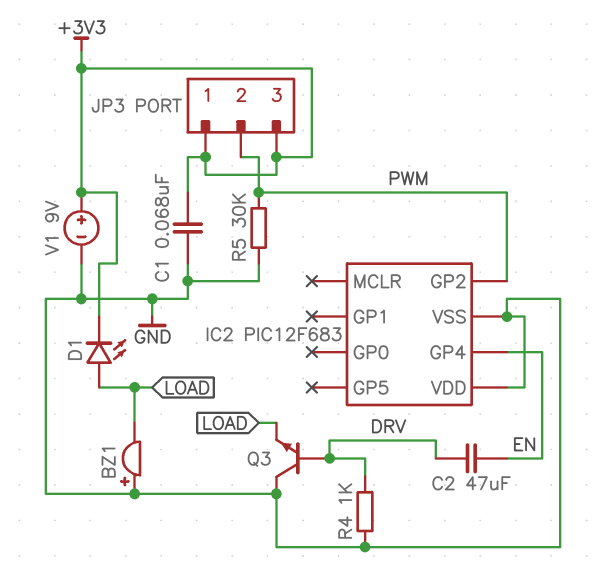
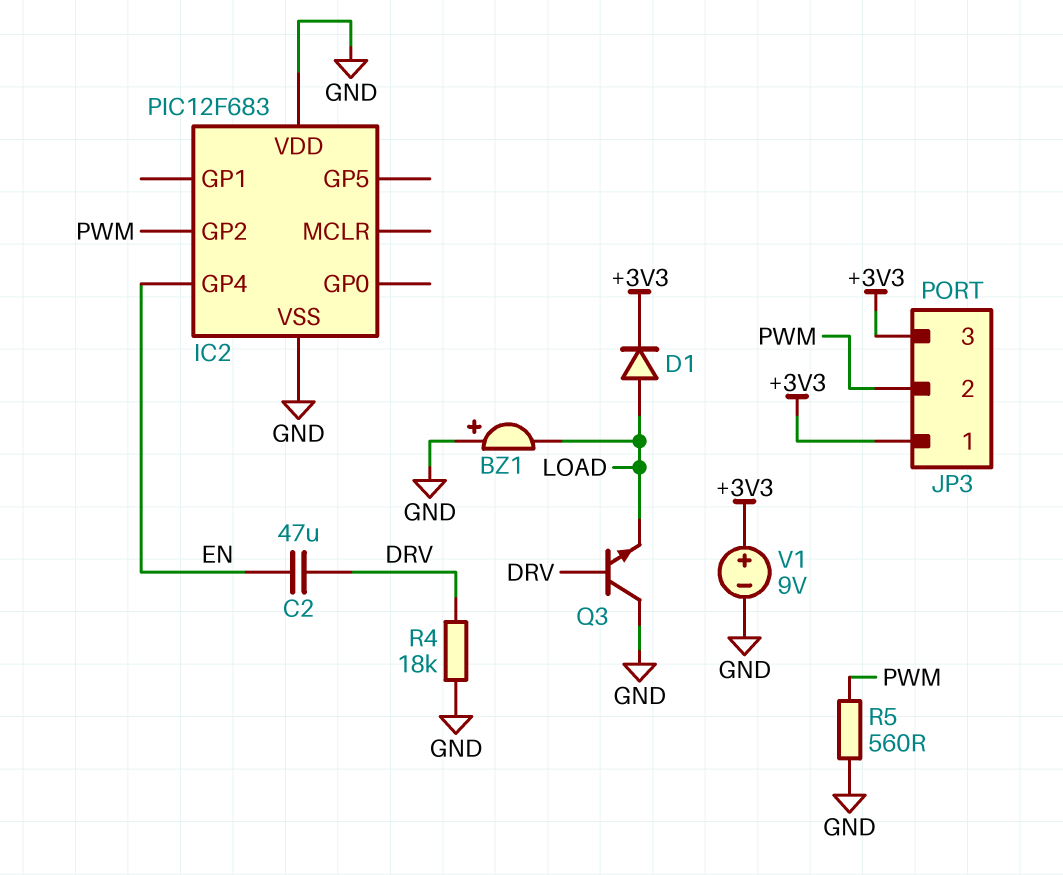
C1: 68nF (+3V3, GND) -> none
D1: LED (A LOAD, K +3V3) -> diode (A LOAD, K +3V3)
R4: 1k (DRV, GND) -> 18k (DRV, GND)
R5: 30k (GND, PWM) -> 560 (GND, PWM)

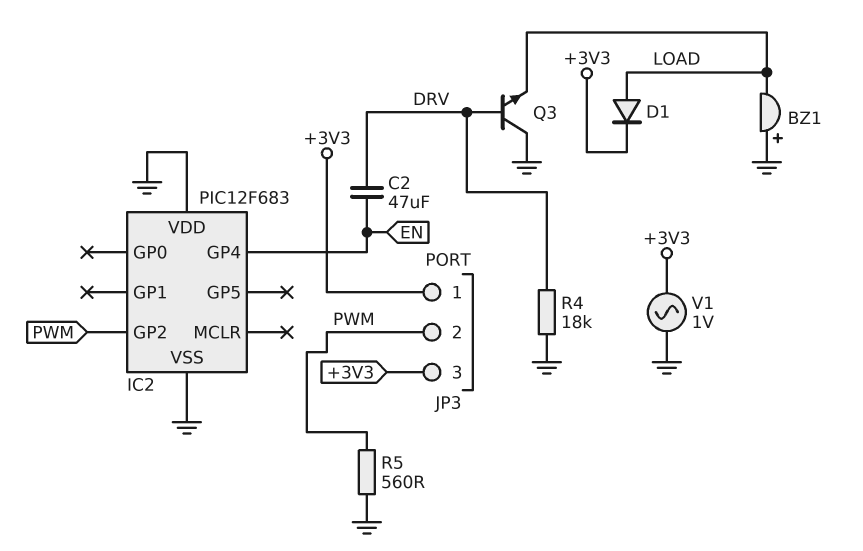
V1: 9V (plus +3V3, minus GND) -> AC 1V (+3V3, GND)

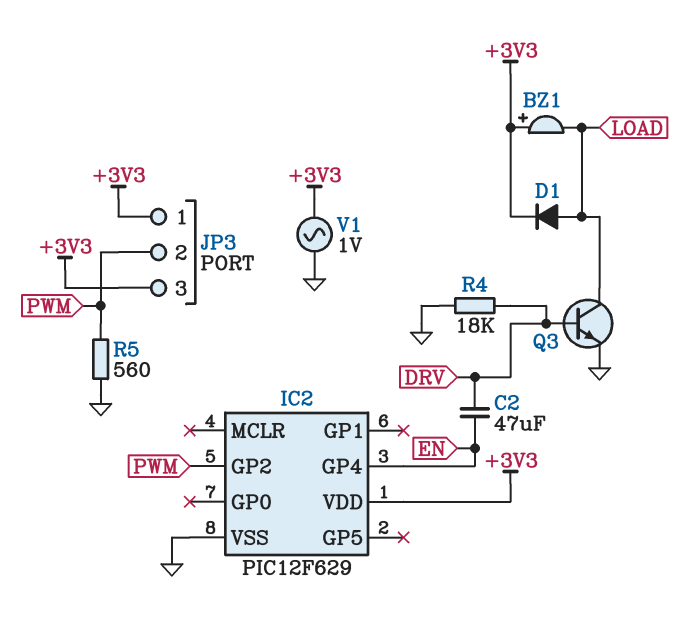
BZ1: buzzer (plus GND, minus LOAD) -> buzzer (plus +3V3, minus LOAD)
IC2: PIC12F683 -> PIC12F629
IC2 pin VDD: GND -> +3V3
Q3: NPN (B DRV, C GND, E LOAD) -> NPN (B DRV, C LOAD, E GND)

